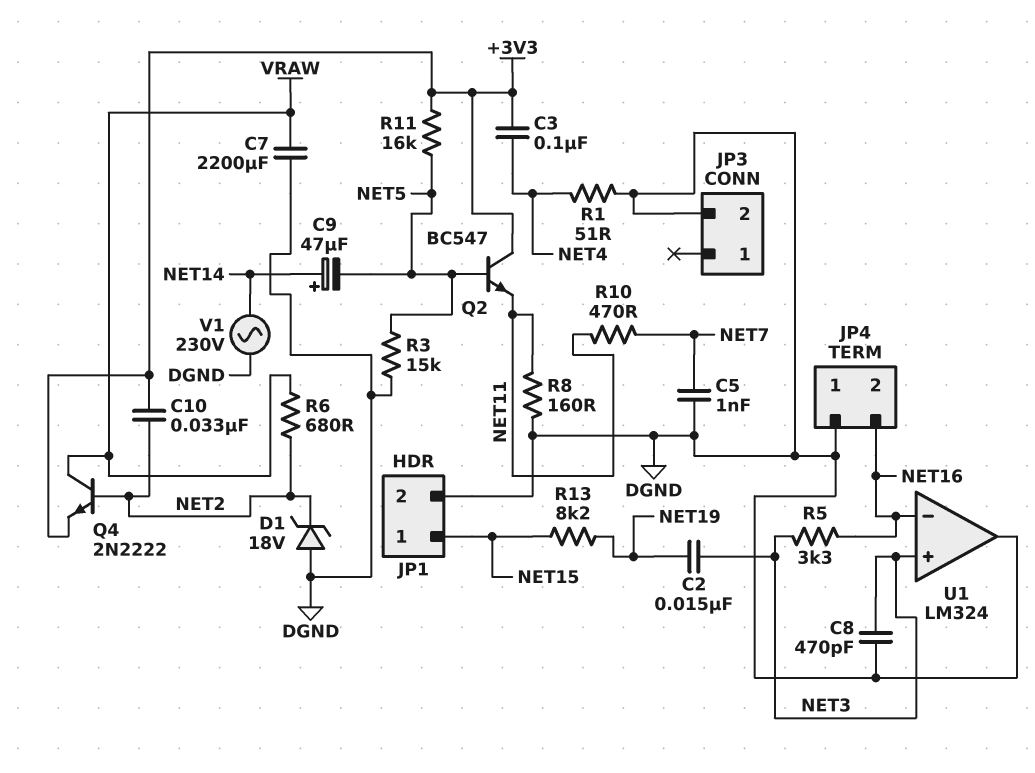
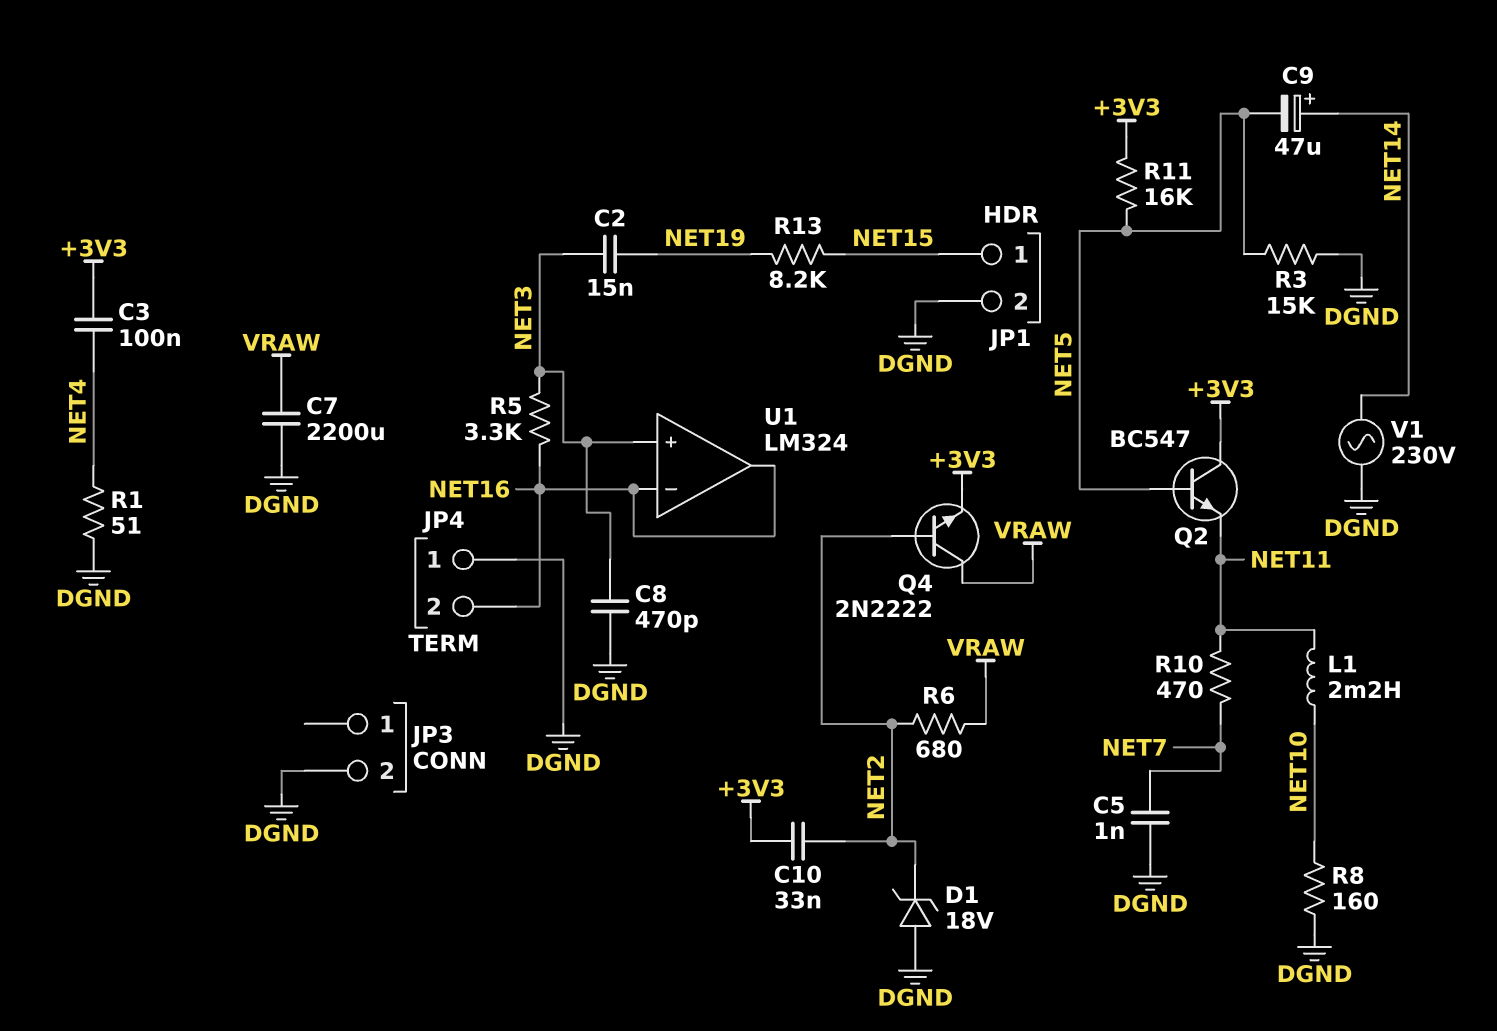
L1: none -> 2.2mH (NET10, NET11)
R8: 160 (DGND, NET11) -> 160 (DGND, NET10)
U1 pin out: DGND -> NET16

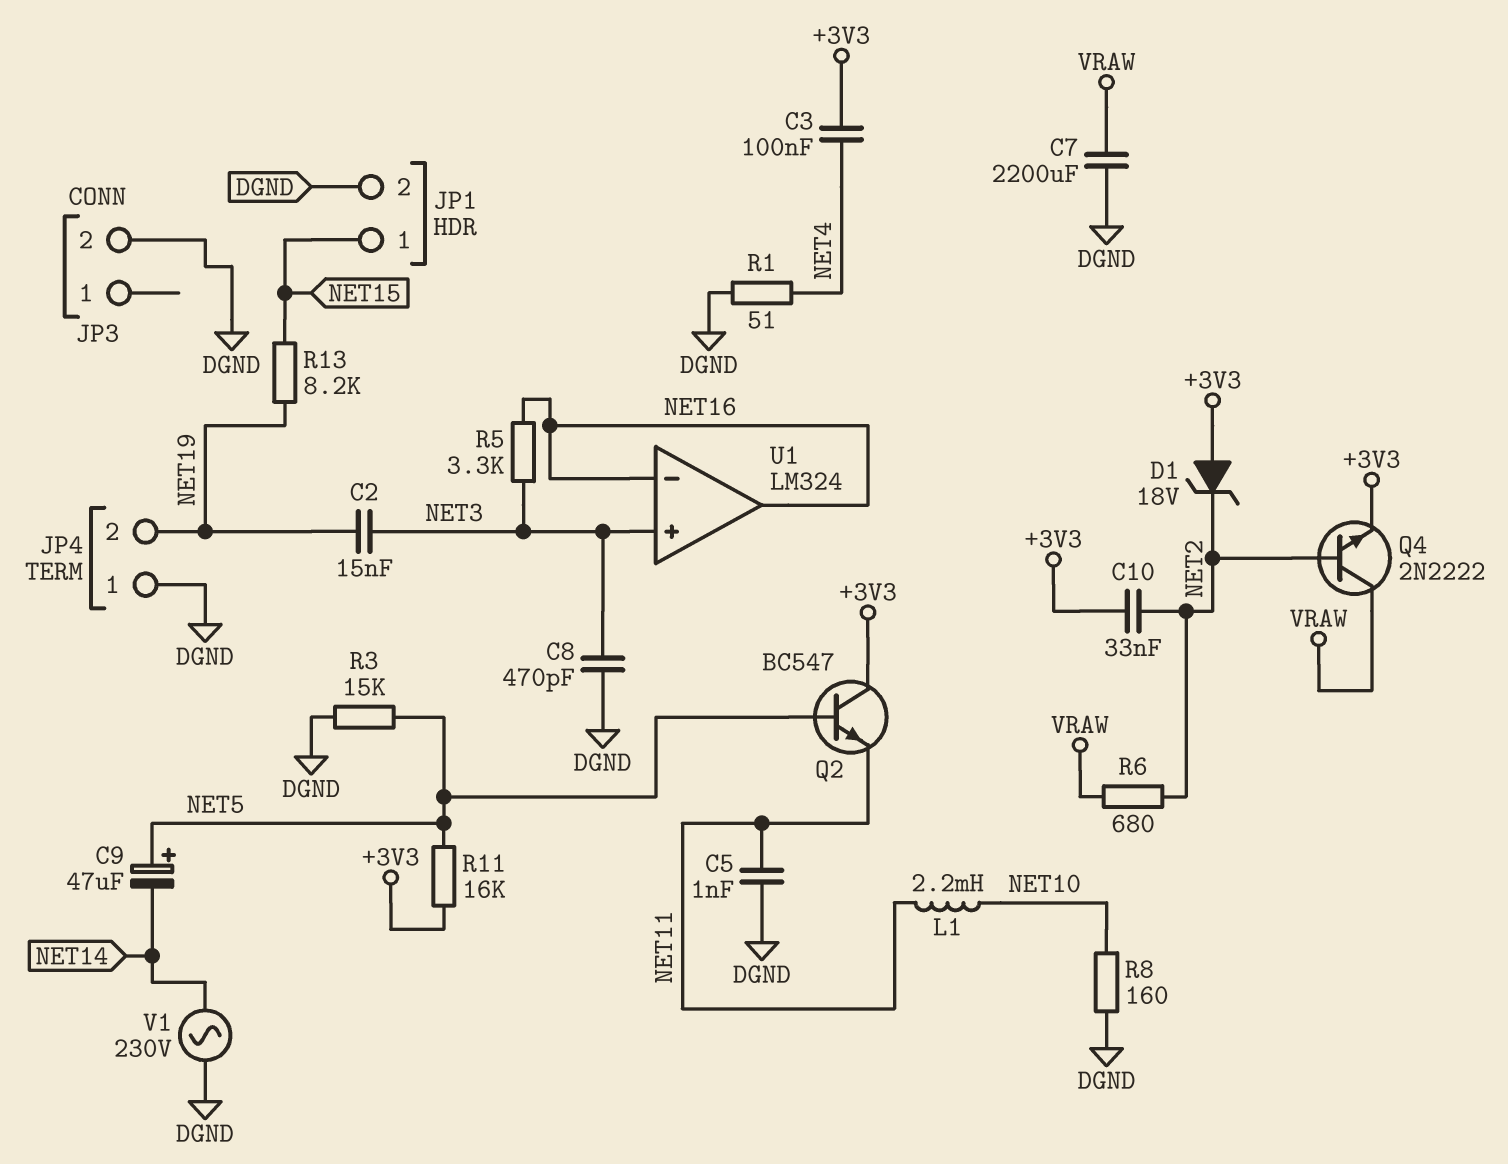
C5: 1nF (DGND, NET7) -> 1nF (DGND, NET11)
C9: 47uF (plus NET14, minus NET5) -> 47uF (plus NET5, minus NET14)
D1: zener 18V (A DGND, K NET2) -> zener 18V (A +3V3, K NET2)
JP4 pin 2: NET16 -> NET19
R10: 470 (NET7, NET11) -> none

